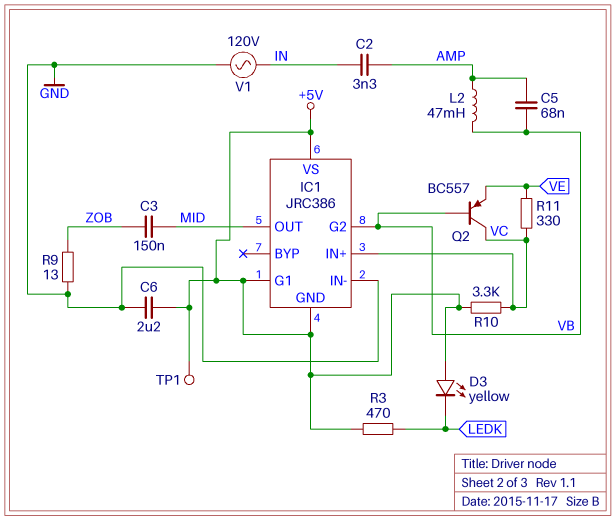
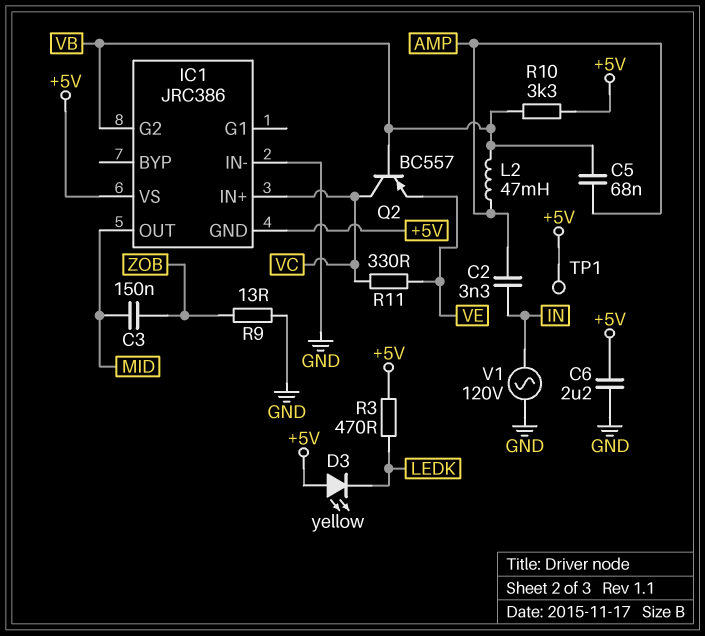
IC1 pin G1: +5V -> none
R10: 3.3k (+5V, VC) -> 3.3k (+5V, VB)

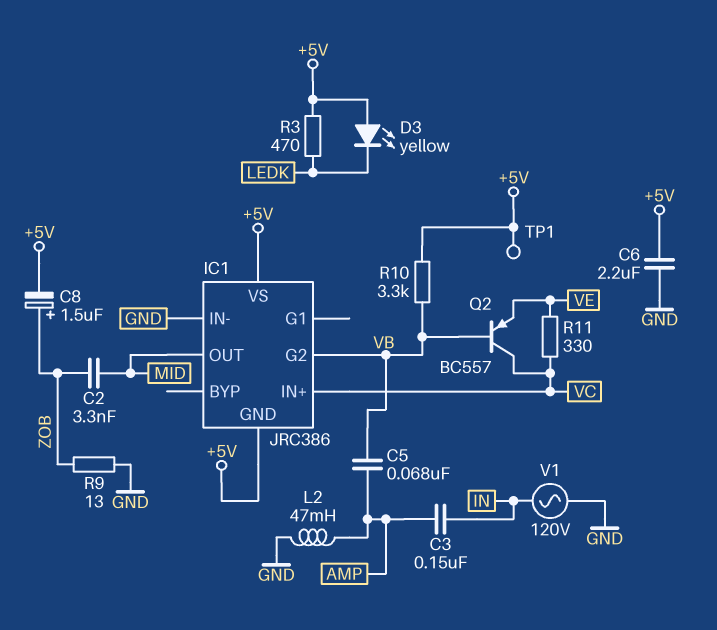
C2: 3.3nF (AMP, IN) -> 3.3nF (MID, ZOB)
C3: 150nF (MID, ZOB) -> 150nF (AMP, IN)
C8: none -> 1.5uF (plus ZOB, minus +5V)
L2: 47mH (AMP, VB) -> 47mH (AMP, GND)

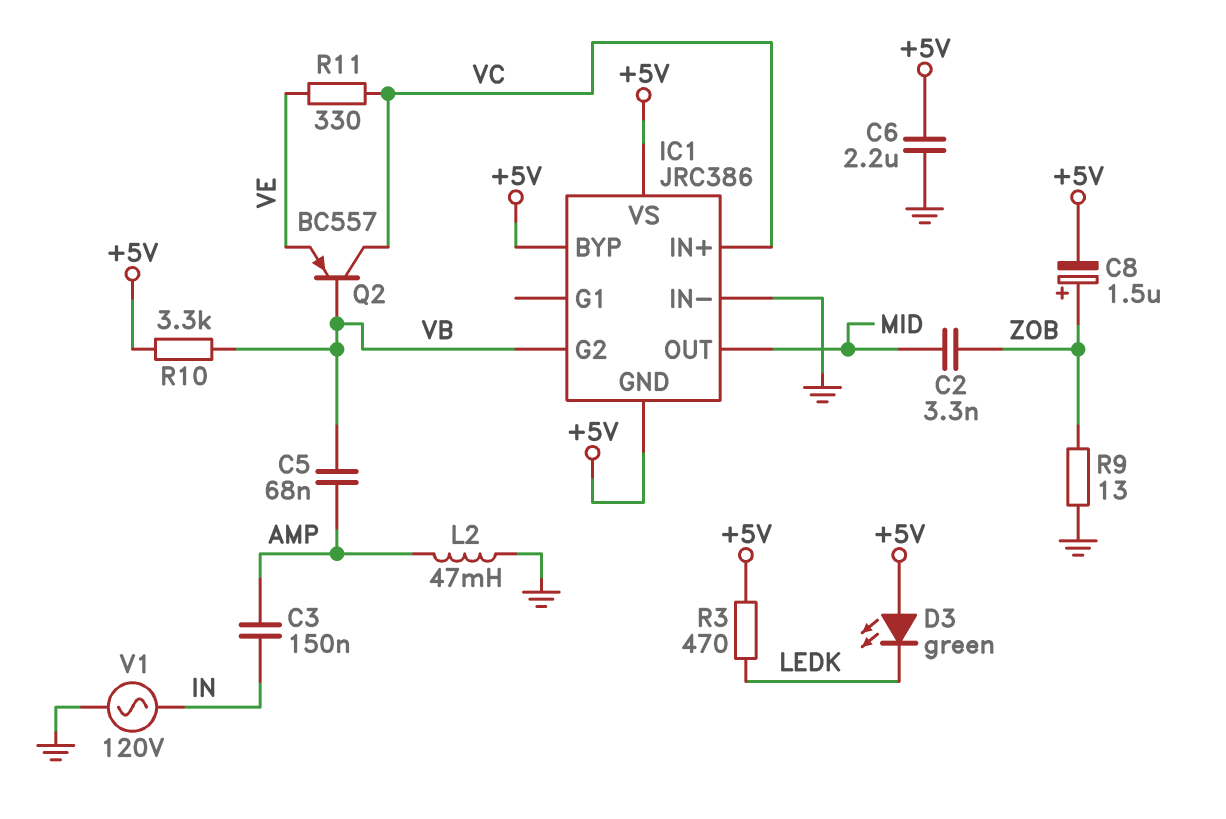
D3: LED yellow (A +5V, K LEDK) -> LED green (A +5V, K LEDK)
IC1 pin BYP: none -> +5V
TP1: test point (+5V) -> none

